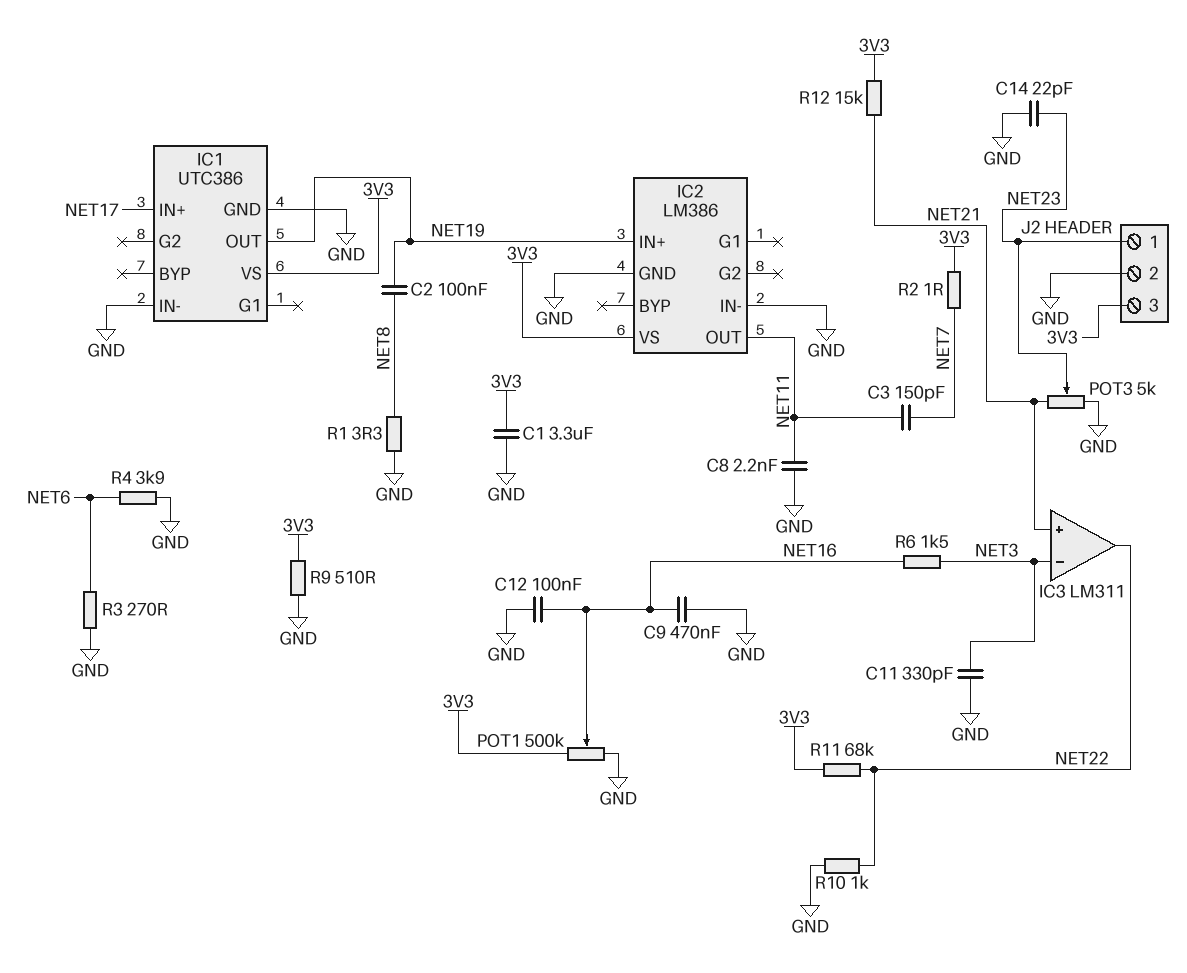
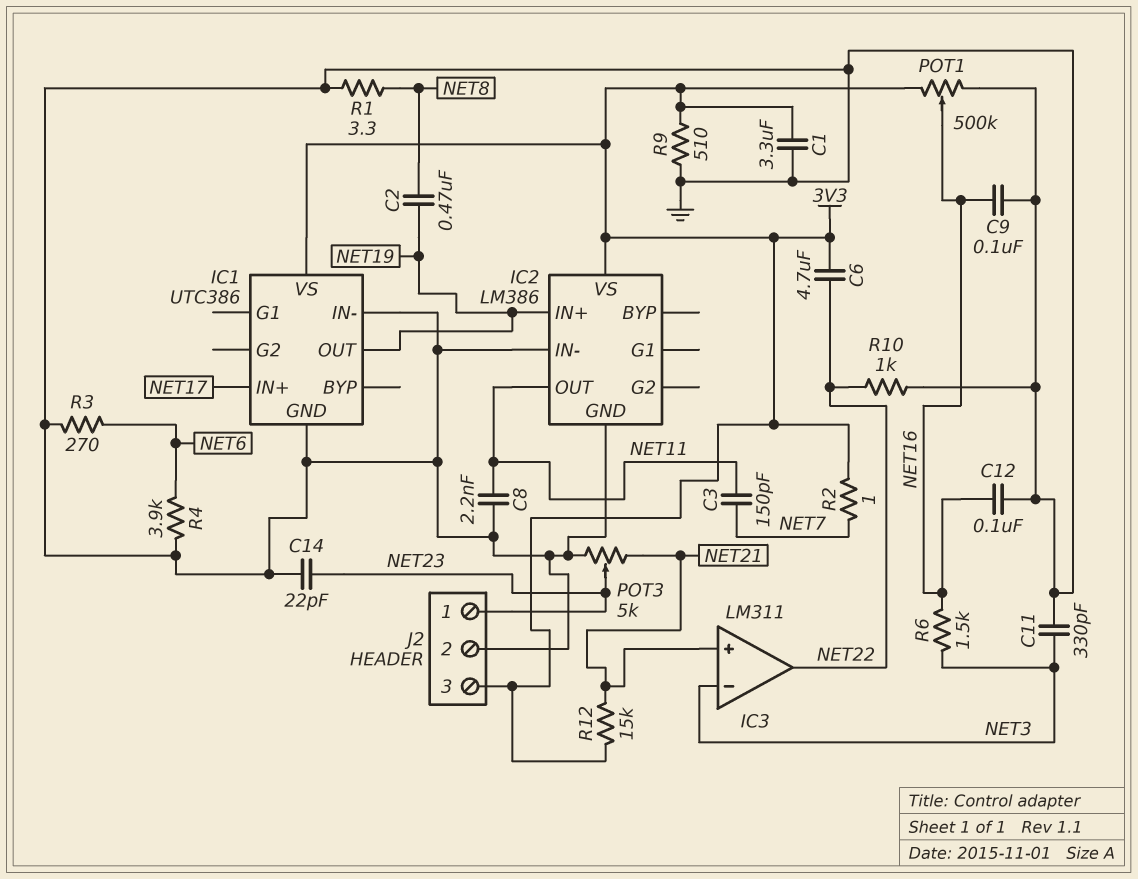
C2: 100nF (NET8, NET19) -> 470nF (NET8, NET19)
C6: none -> 4.7uF (3V3, NET22)
C9: 470nF (GND, NET16) -> 100nF (GND, NET16)
R11: 68k (3V3, NET22) -> none

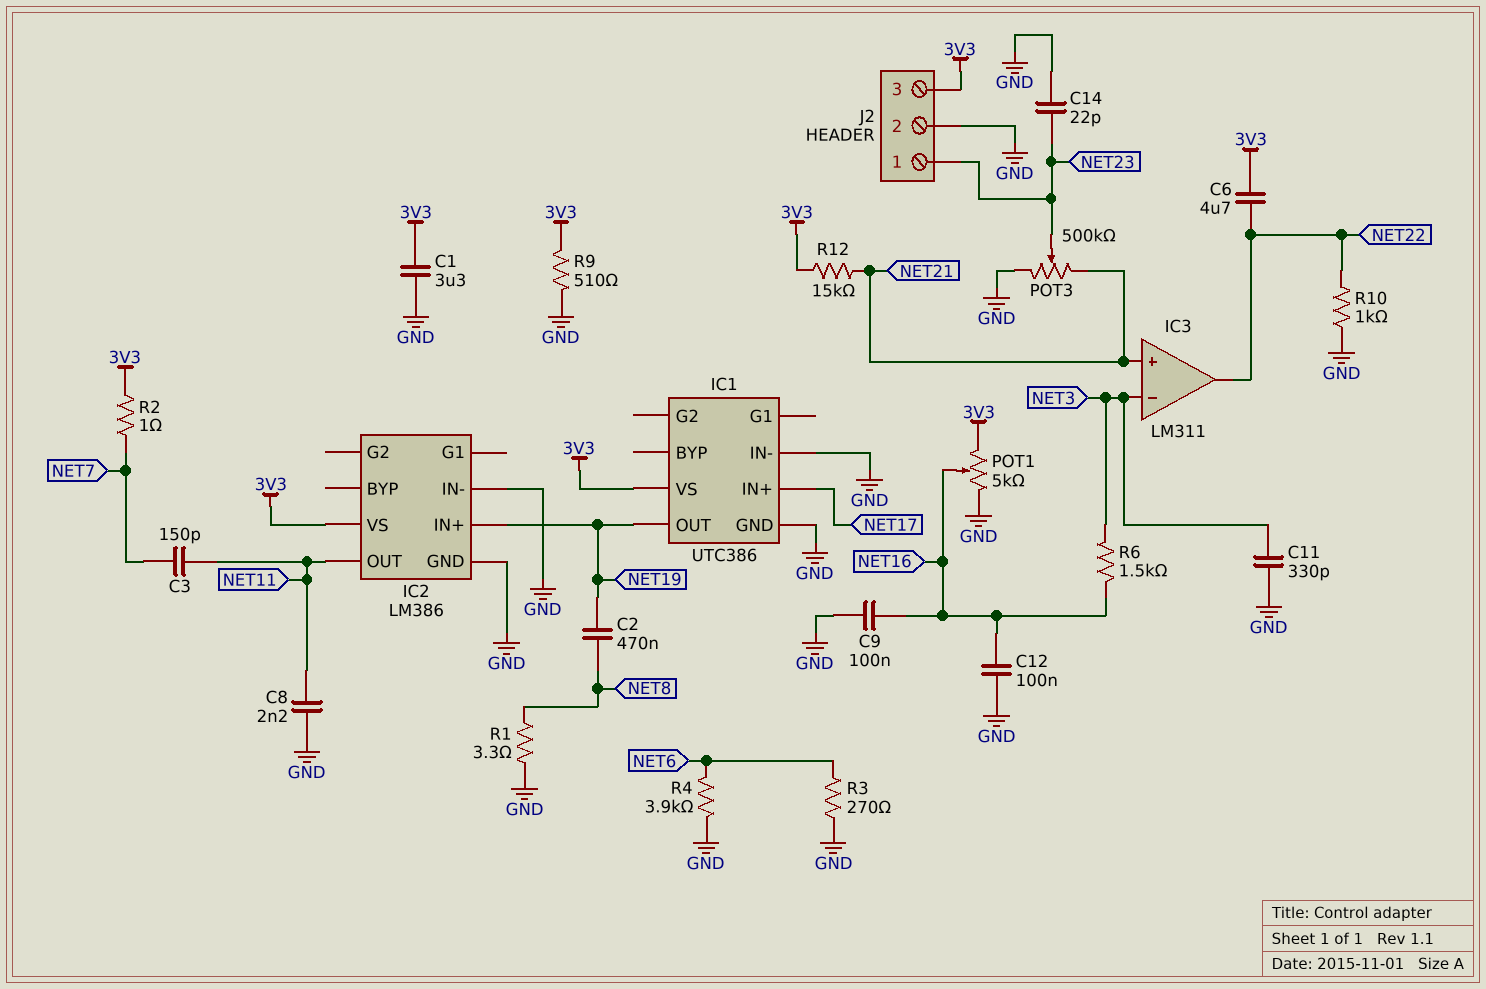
POT1: 500k (3V3, GND, wiper NET16) -> 5k (3V3, GND, wiper NET16)
POT3: 5k (GND, NET21, wiper NET23) -> 500k (GND, NET21, wiper NET23)

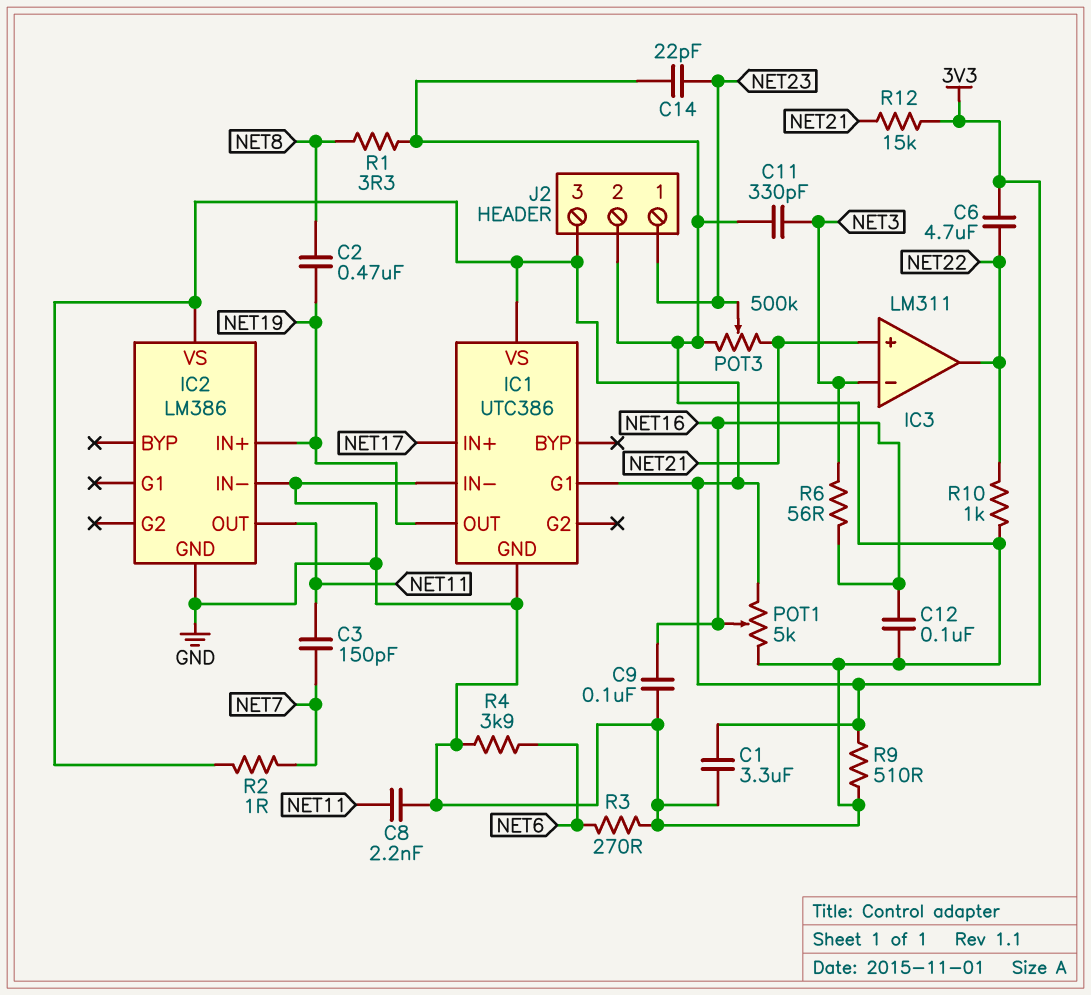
IC1 pin G1: none -> 3V3
R6: 1.5k (NET3, NET16) -> 56 (NET3, NET16)

